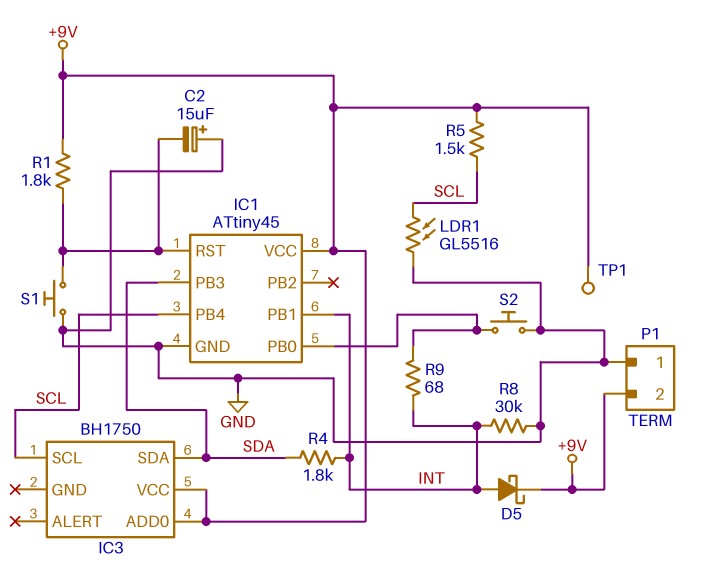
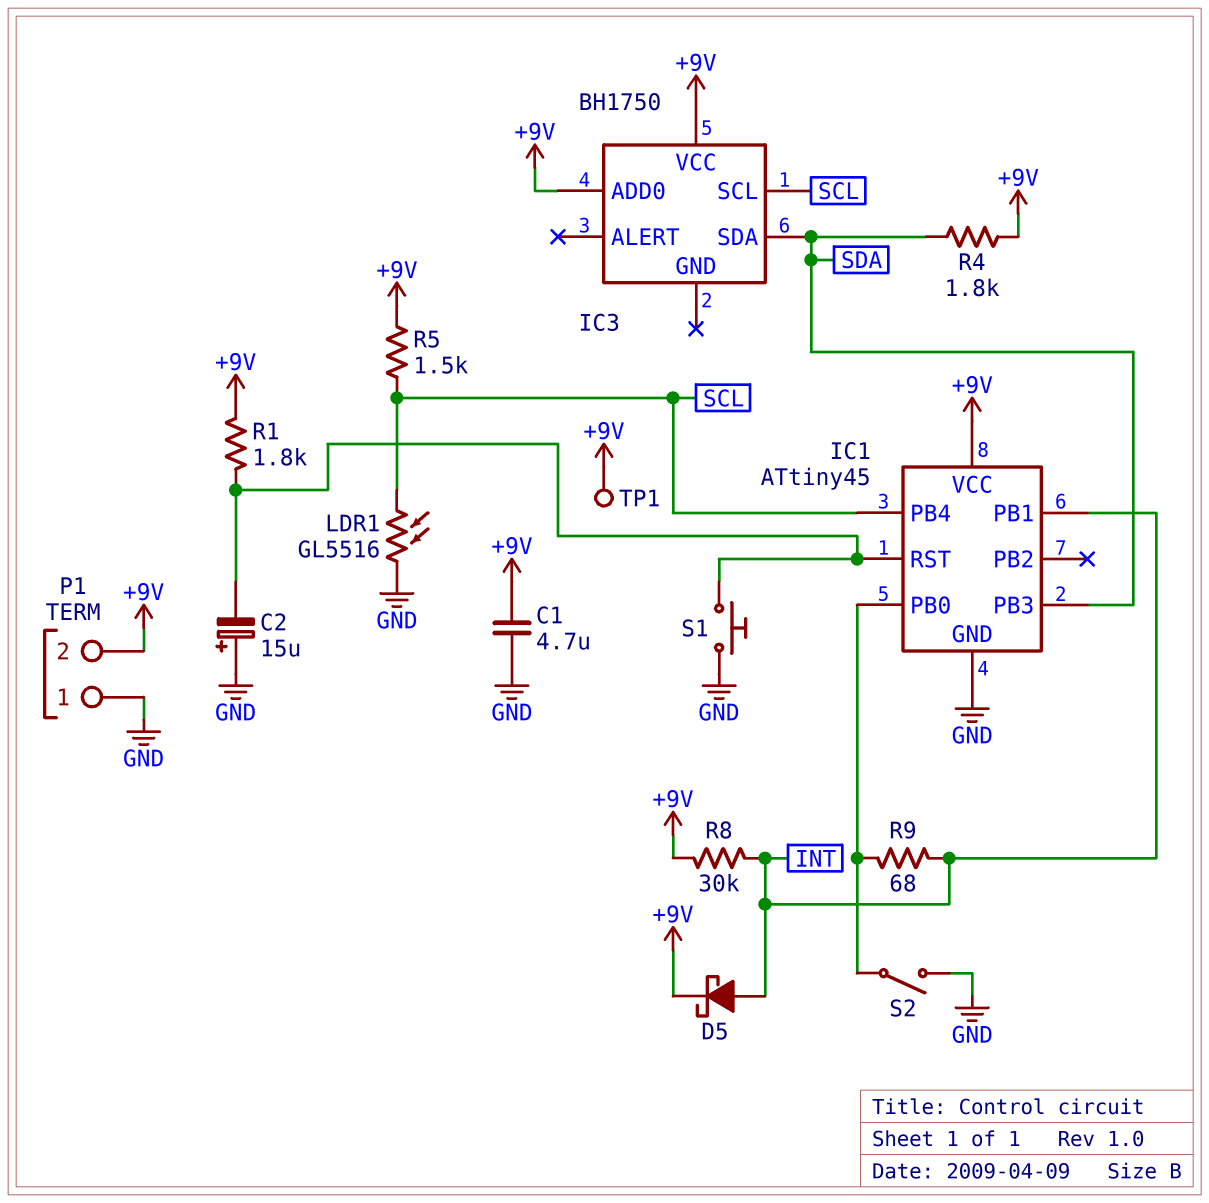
C1: none -> 4.7uF (+9V, GND)
R4: 1.8k (INT, SDA) -> 1.8k (+9V, SDA)
R8: 30k (GND, INT) -> 30k (+9V, INT)
S2: button (GND, IC1/PB0) -> switch (GND, IC1/PB0)

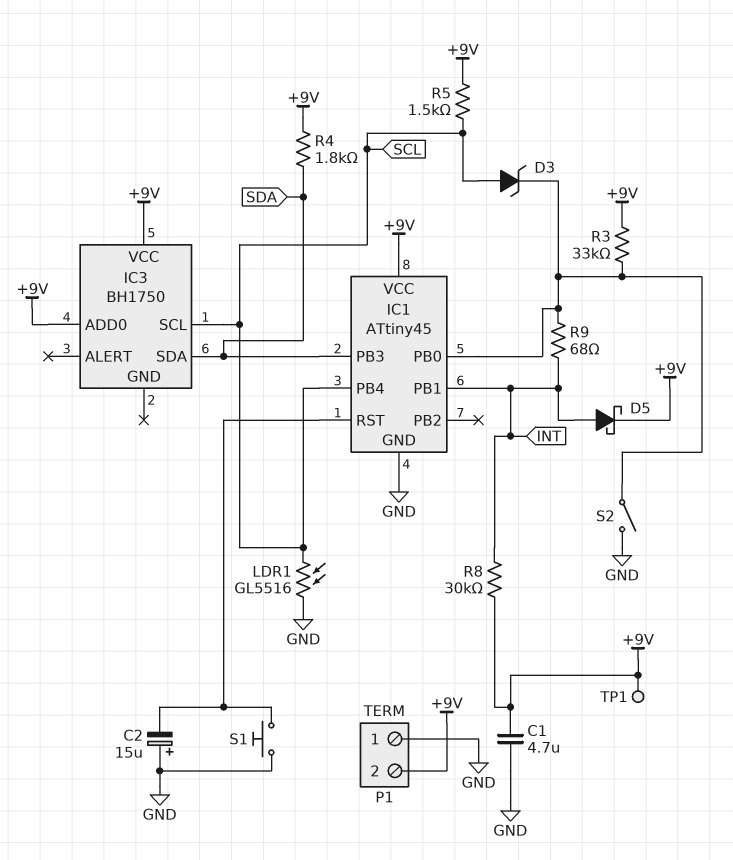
D3: none -> zener (A SCL, K IC1/PB0)
R1: 1.8k (+9V, IC1/RST) -> none
R3: none -> 33k (+9V, IC1/PB0)

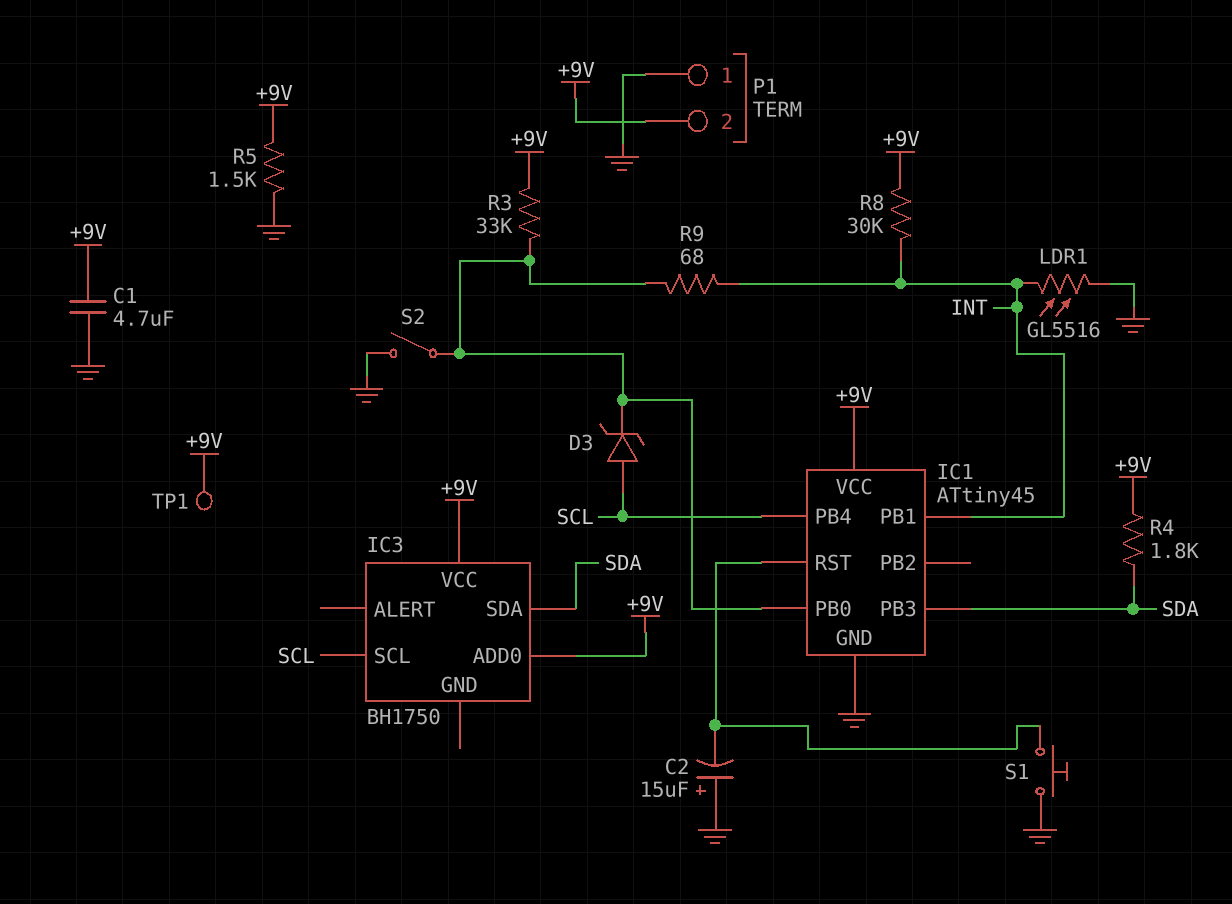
D5: schottky (A INT, K +9V) -> none
LDR1: GL5516 (GND, SCL) -> GL5516 (GND, INT)
R5: 1.5k (+9V, SCL) -> 1.5k (+9V, GND)

